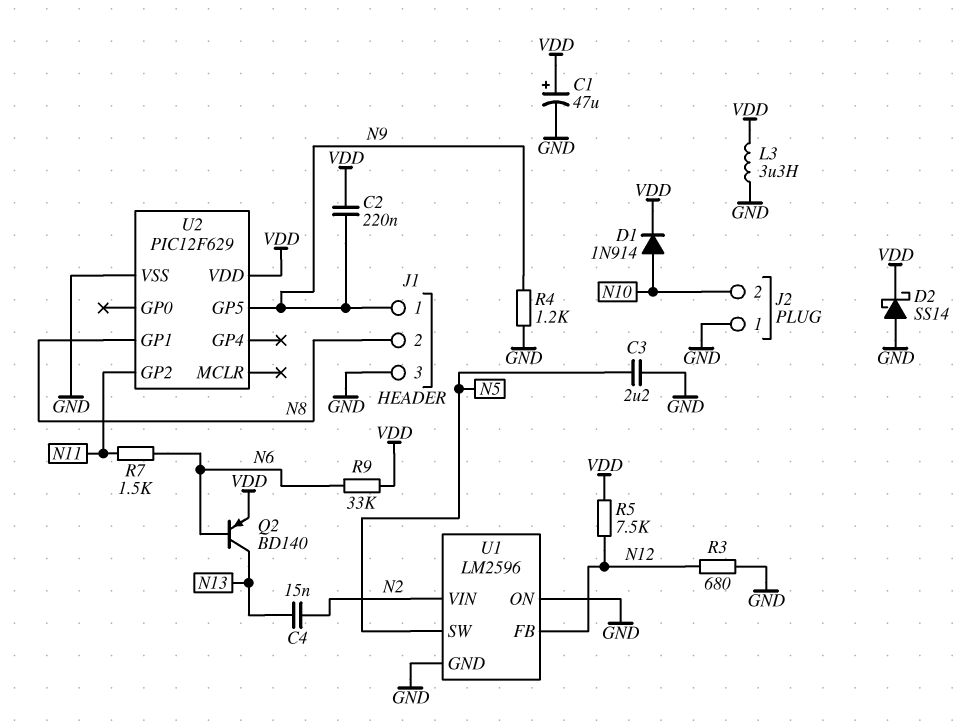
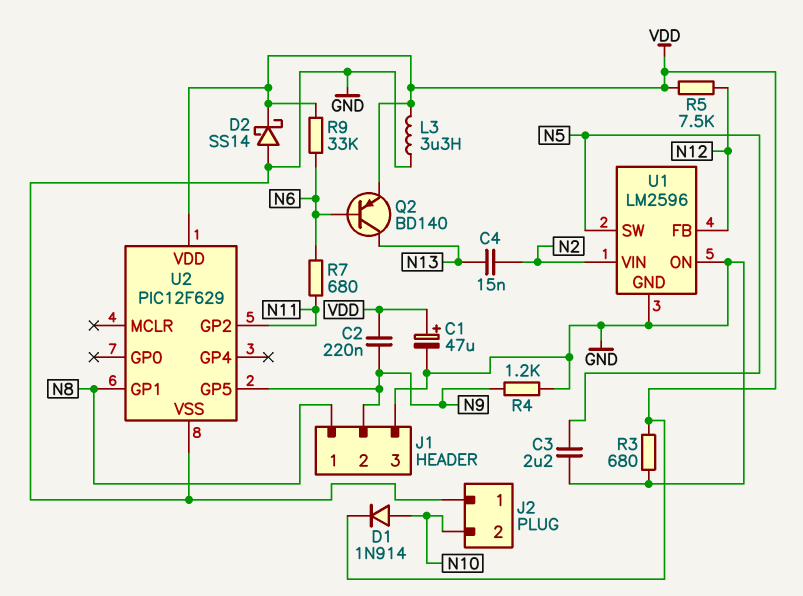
J1 pin 1: N9 -> N8
J1 pin 2: N8 -> N9
R3: 680 (GND, N12) -> 680 (GND, VDD)
R7: 1.5k (N6, N11) -> 680 (N6, N11)

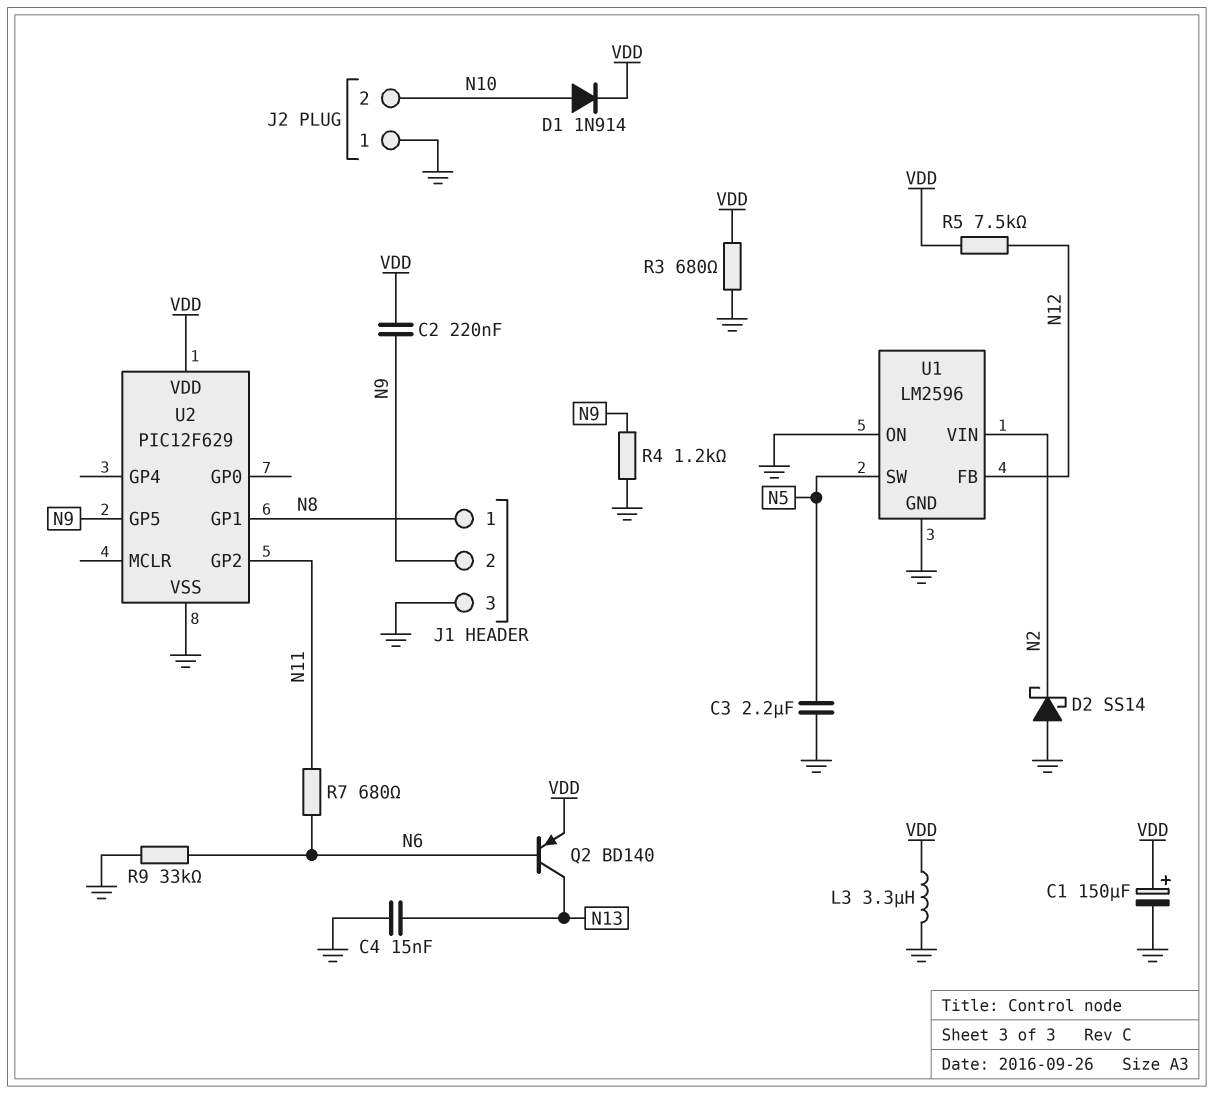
C1: 47uF (plus VDD, minus GND) -> 150uF (plus VDD, minus GND)
C4: 15nF (N2, N13) -> 15nF (GND, N13)
D2: schottky SS14 (A GND, K VDD) -> schottky SS14 (A GND, K N2)
R9: 33k (N6, VDD) -> 33k (GND, N6)

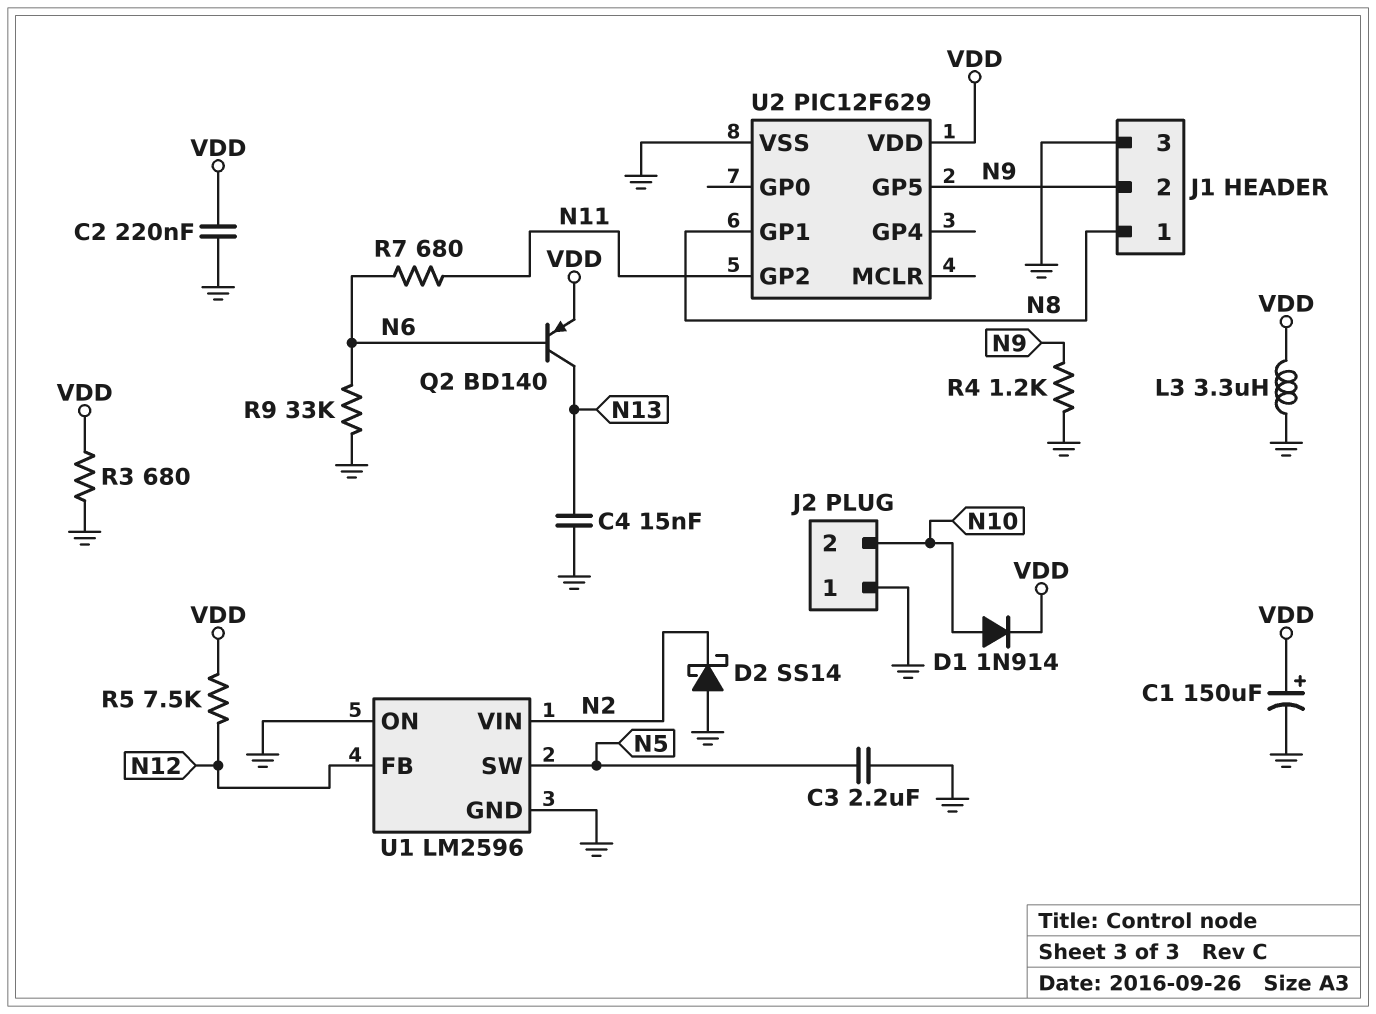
C2: 220nF (N9, VDD) -> 220nF (GND, VDD)

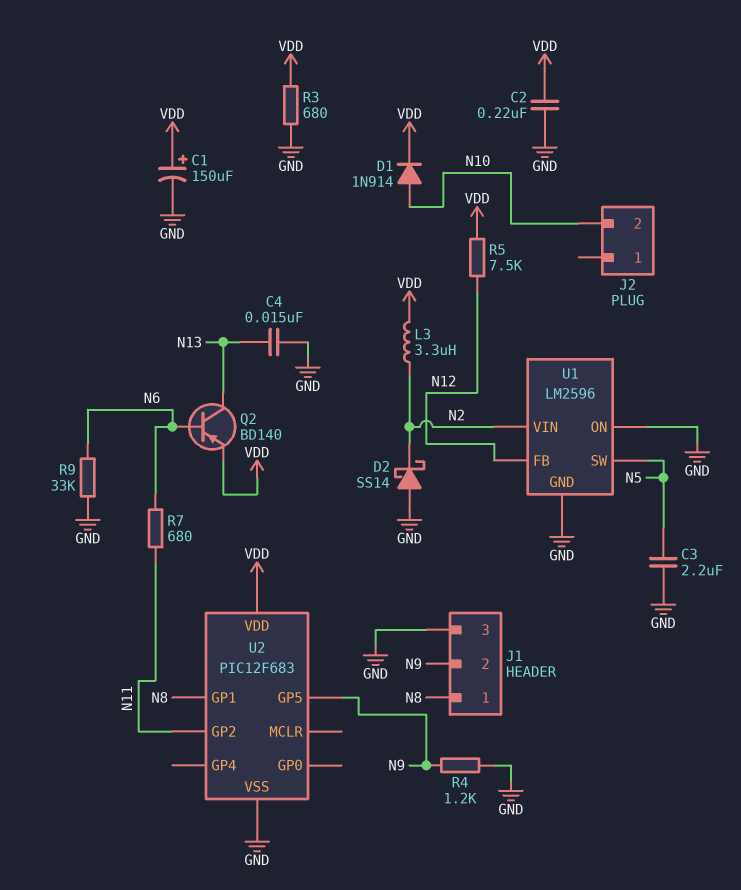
J2 pin 1: GND -> none
L3: 3.3uH (GND, VDD) -> 3.3uH (N2, VDD)
U2: PIC12F629 -> PIC12F683

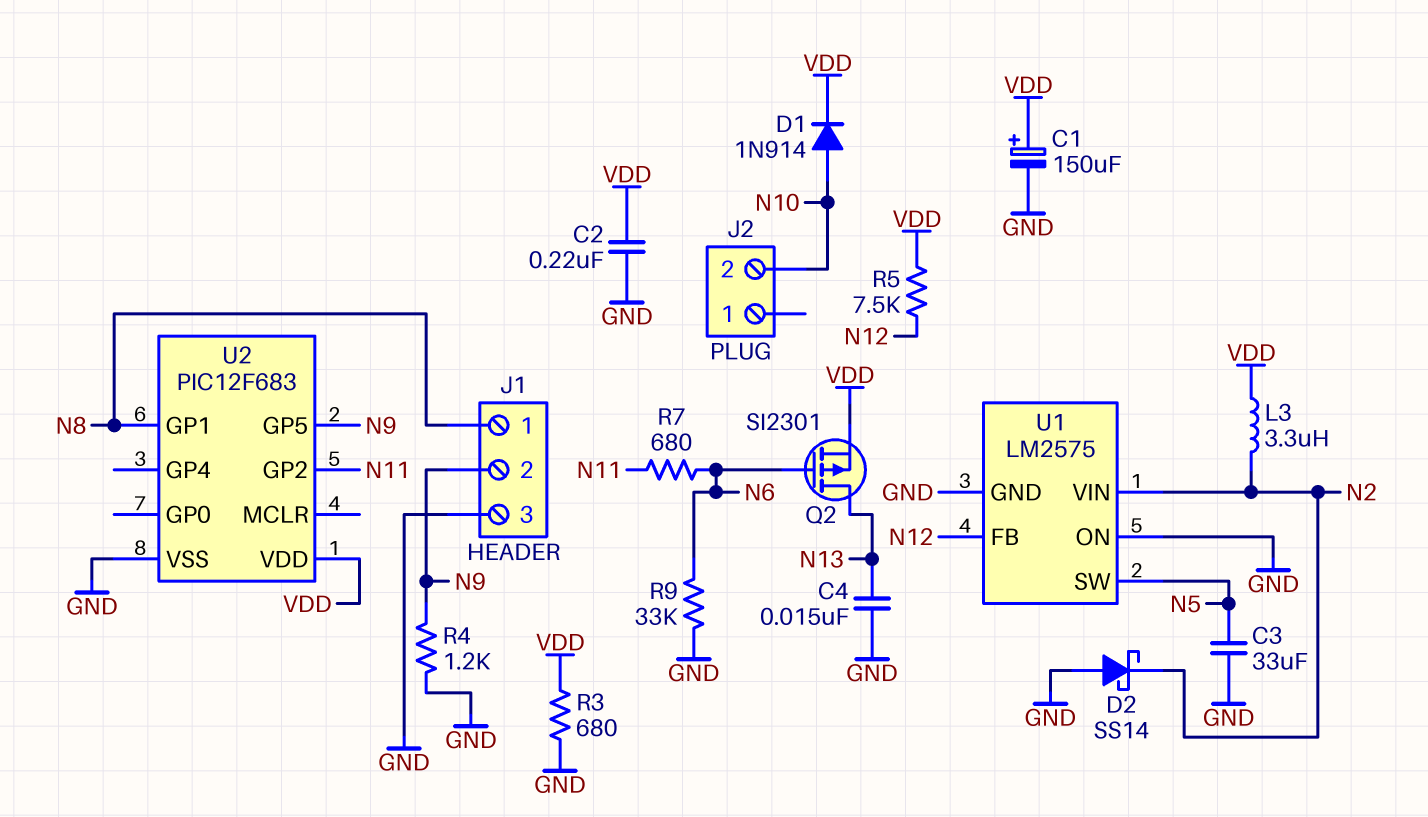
C3: 2.2uF (GND, N5) -> 33uF (GND, N5)
Q2: PNP BD140 (B N6, C N13, E VDD) -> PMOS SI2301 (G N6, D N13, S VDD)
U1: LM2596 -> LM2575

